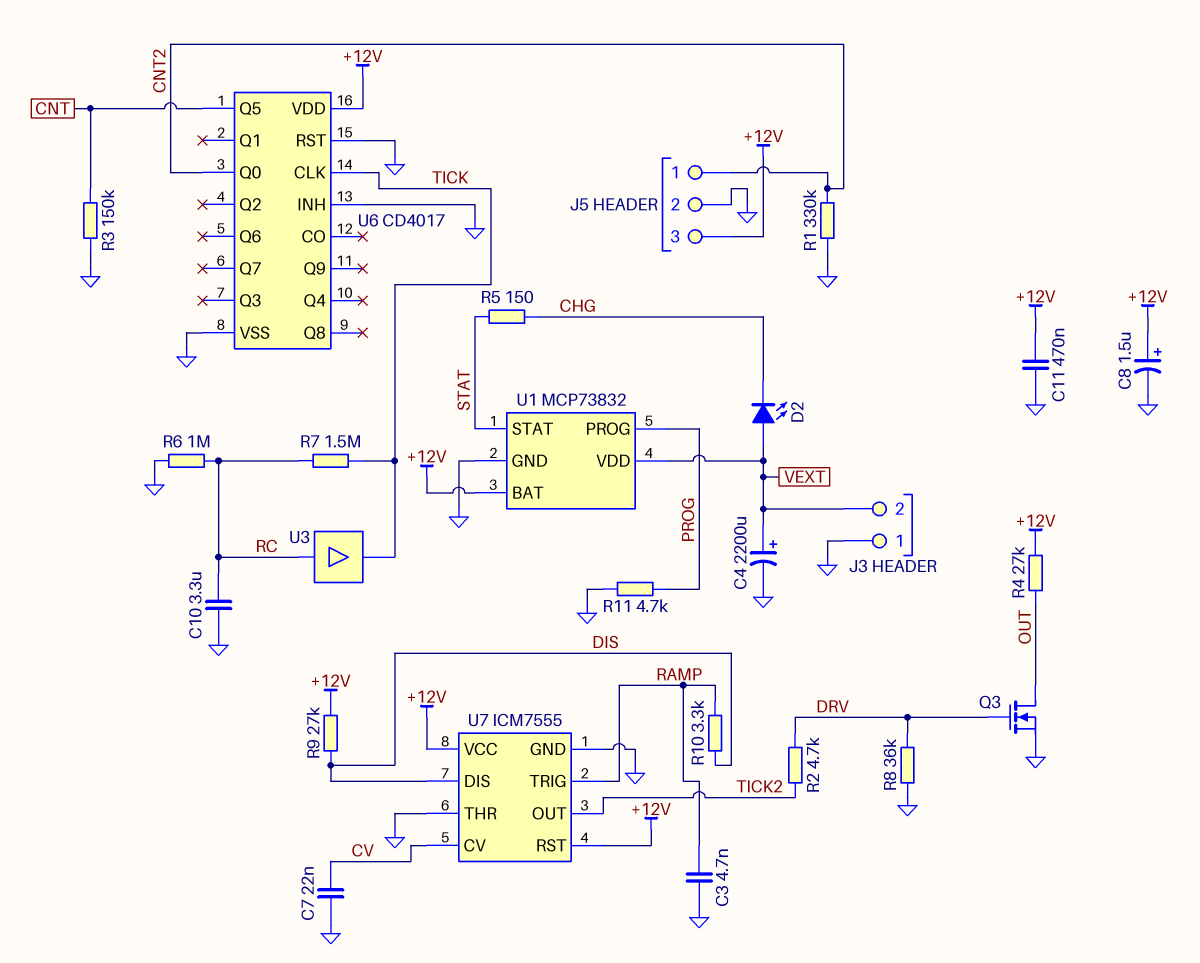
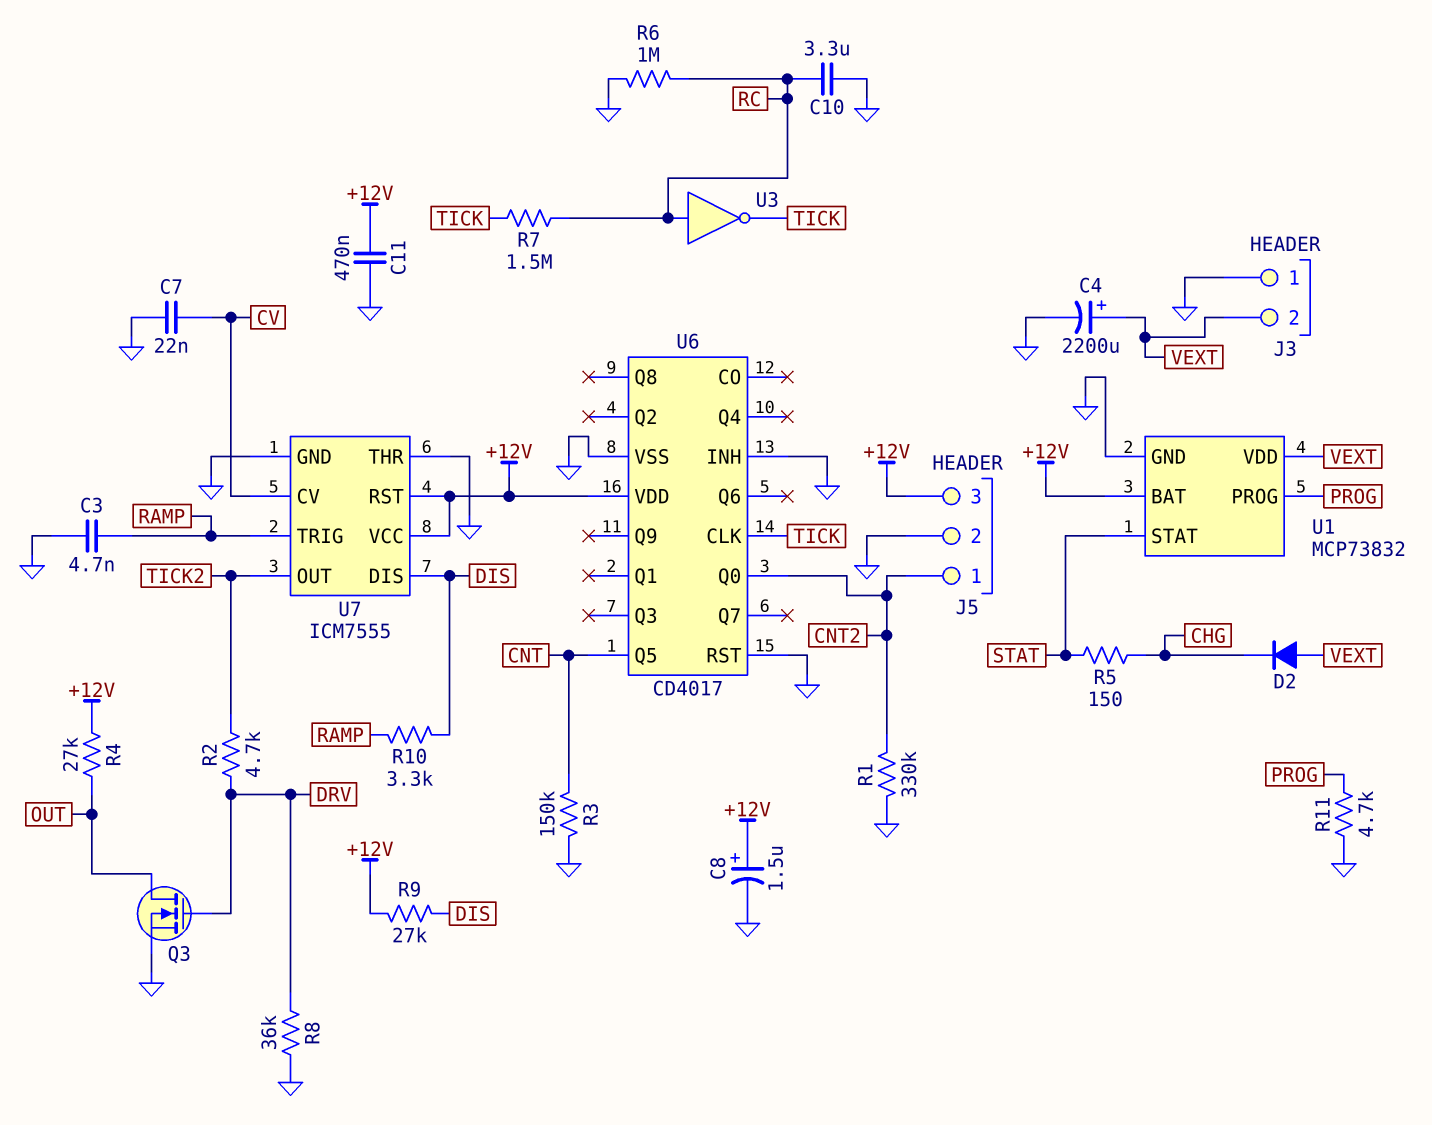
D2: LED (A VEXT, K CHG) -> diode (A VEXT, K CHG)
U3: buffer (in RC, out TICK) -> NOT (in RC, out TICK)

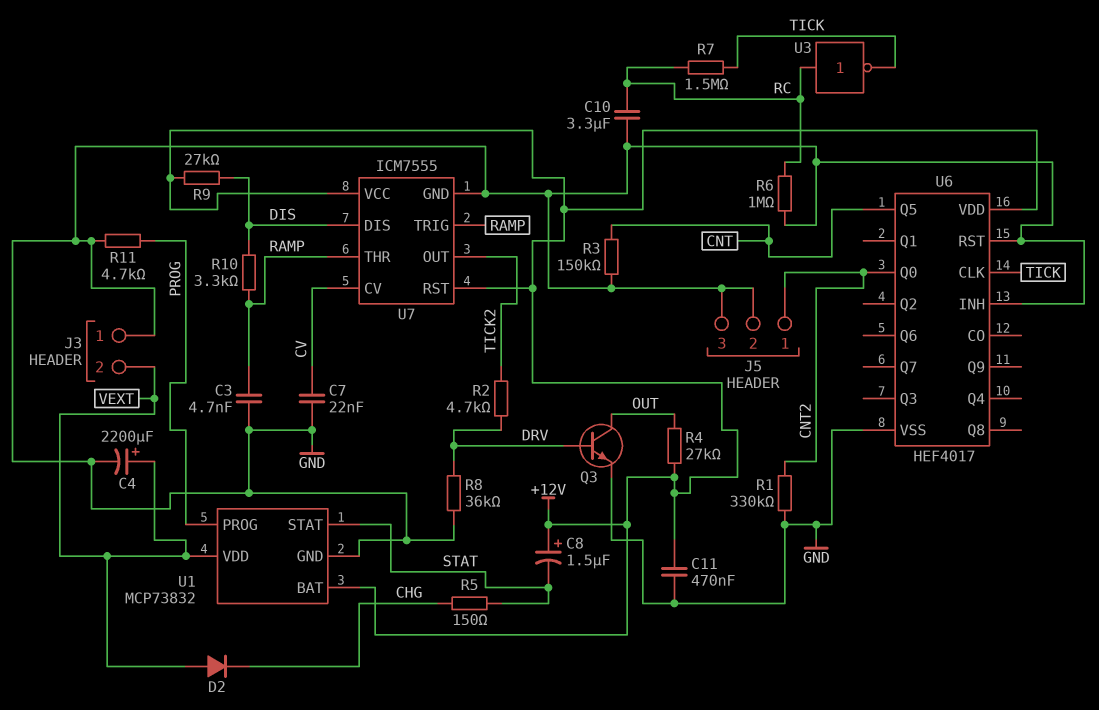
C8: 1.5uF (plus +12V, minus GND) -> 1.5uF (plus +12V, minus STAT)
J5 pin 3: +12V -> GND
Q3: NMOS (G DRV, D OUT, S GND) -> NPN (B DRV, C OUT, E GND)
U6: CD4017 -> HEF4017
U7 pin THR: GND -> RAMP

